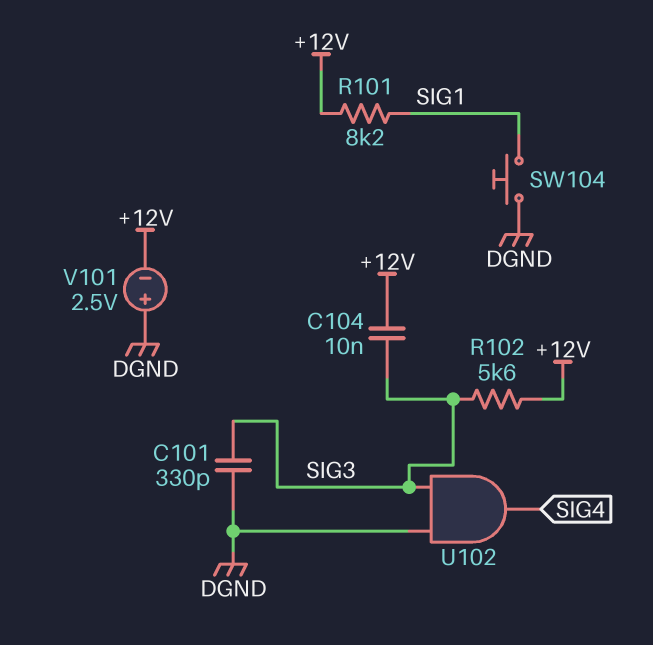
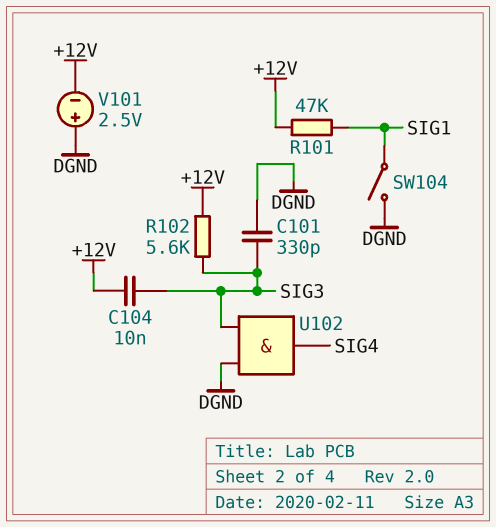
R101: 8.2k (+12V, SIG1) -> 47k (+12V, SIG1)
SW104: button (DGND, SIG1) -> switch (DGND, SIG1)

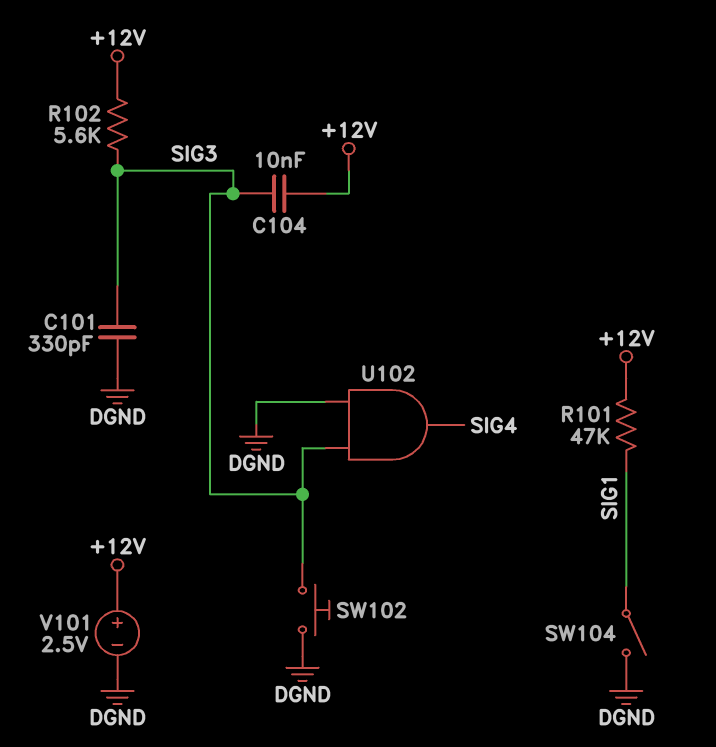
SW102: none -> button (DGND, SIG3)
V101: 2.5V (plus DGND, minus +12V) -> 2.5V (plus +12V, minus DGND)

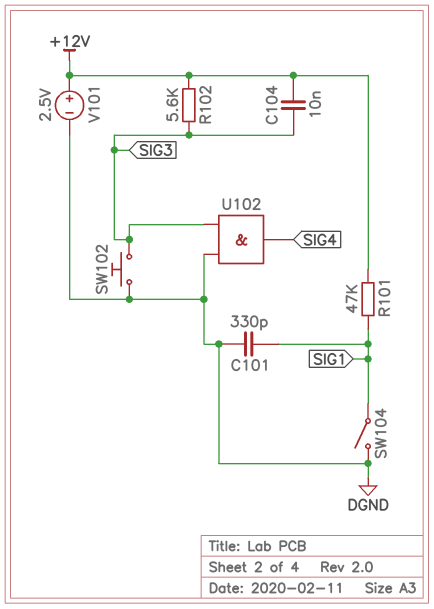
C101: 330pF (DGND, SIG3) -> 330pF (DGND, SIG1)

